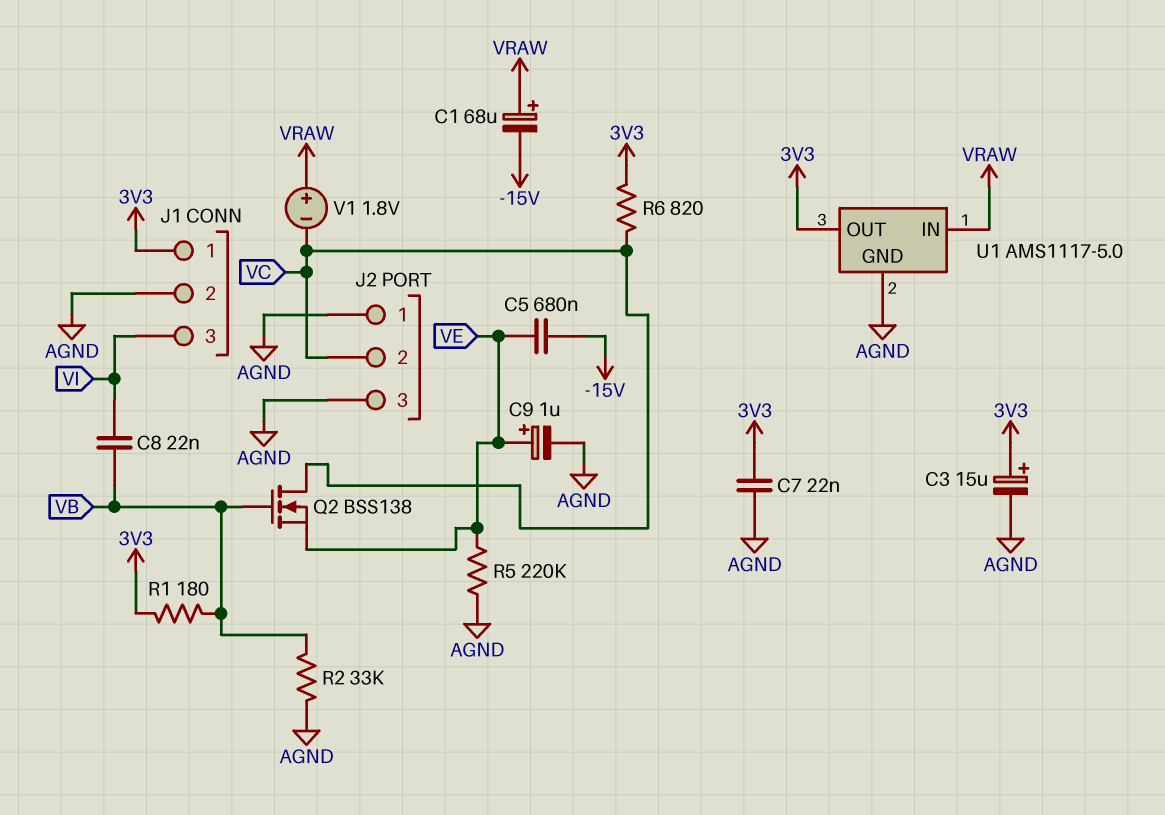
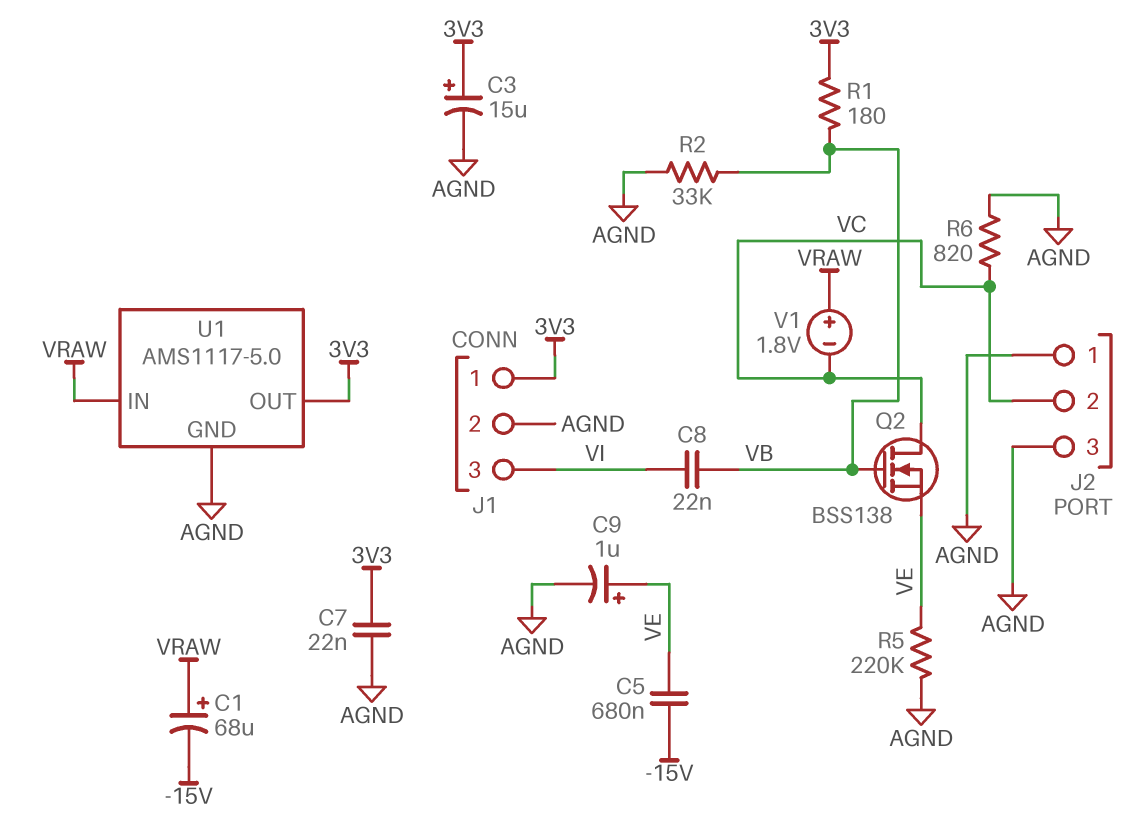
R6: 820 (3V3, VC) -> 820 (AGND, VC)

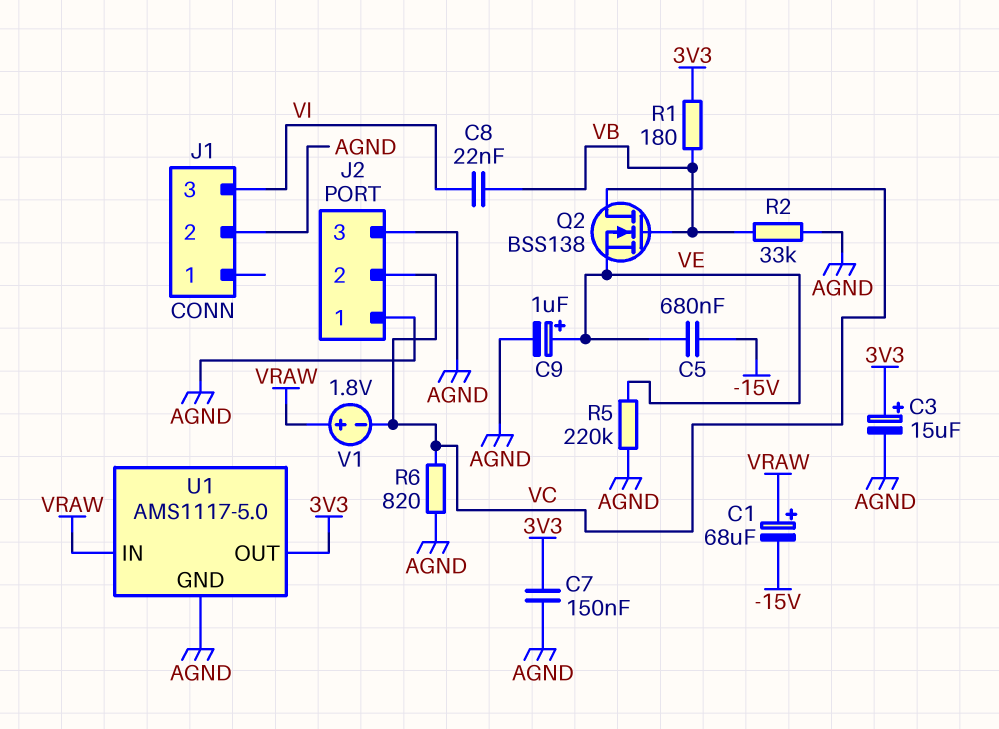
C7: 22nF (3V3, AGND) -> 150nF (3V3, AGND)
J1 pin 1: 3V3 -> none

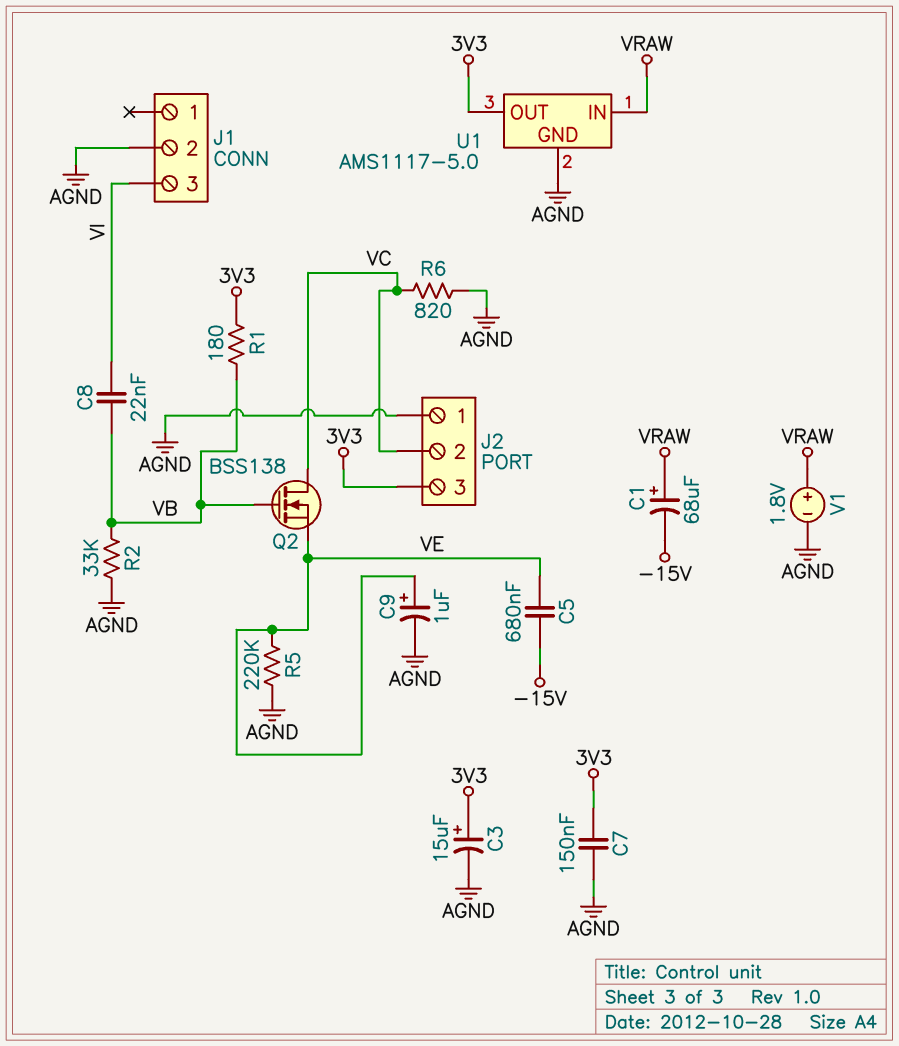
J2 pin 3: AGND -> 3V3
V1: 1.8V (plus VRAW, minus VC) -> 1.8V (plus VRAW, minus AGND)

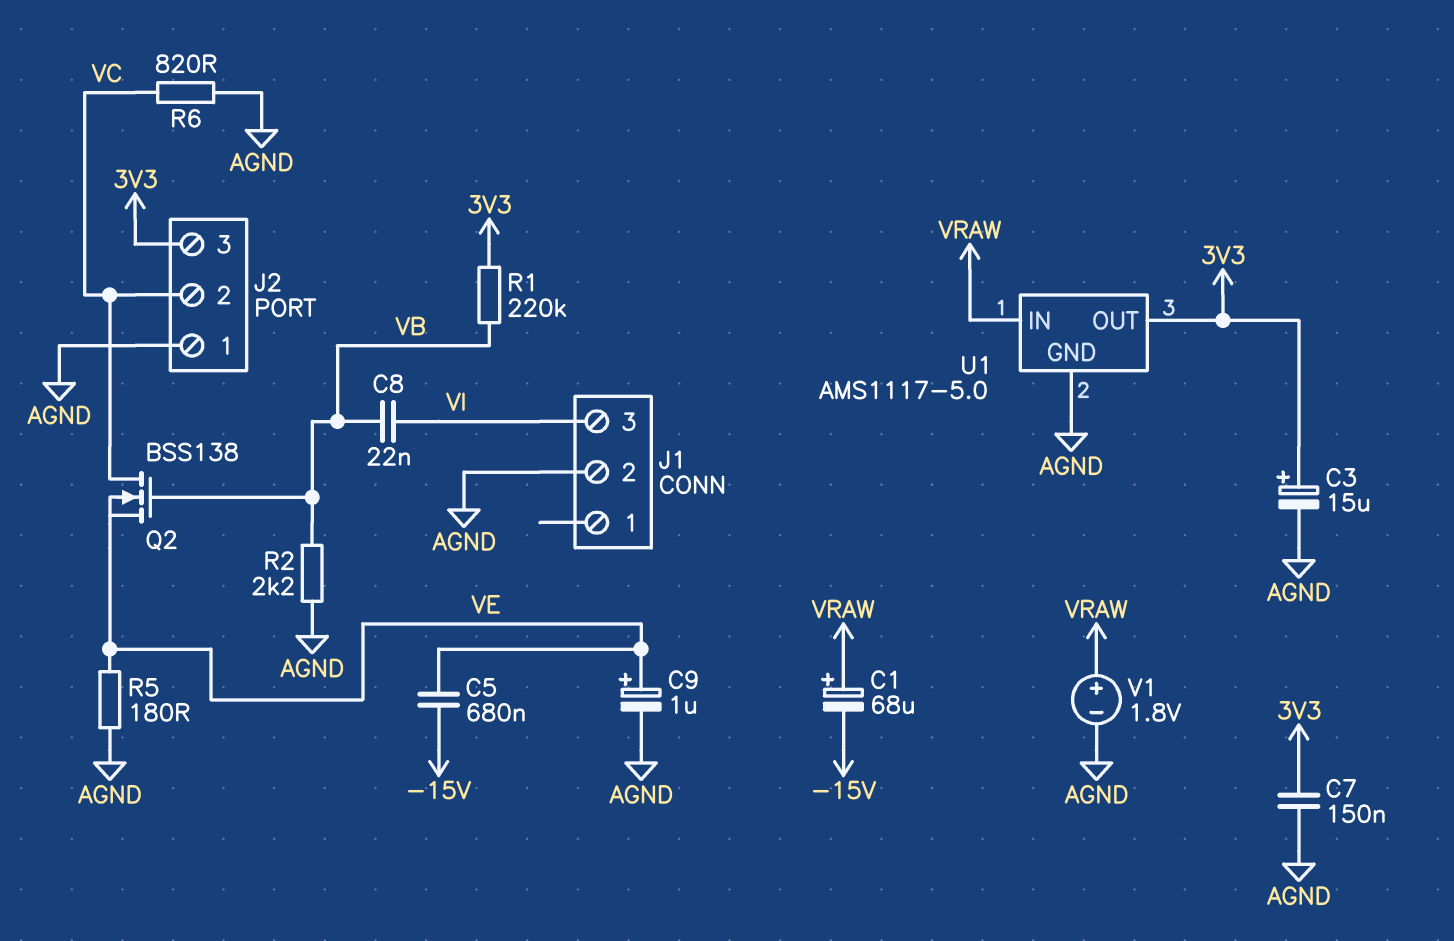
R1: 180 (3V3, VB) -> 220k (3V3, VB)
R2: 33k (AGND, VB) -> 2.2k (AGND, VB)
R5: 220k (AGND, VE) -> 180 (AGND, VE)

